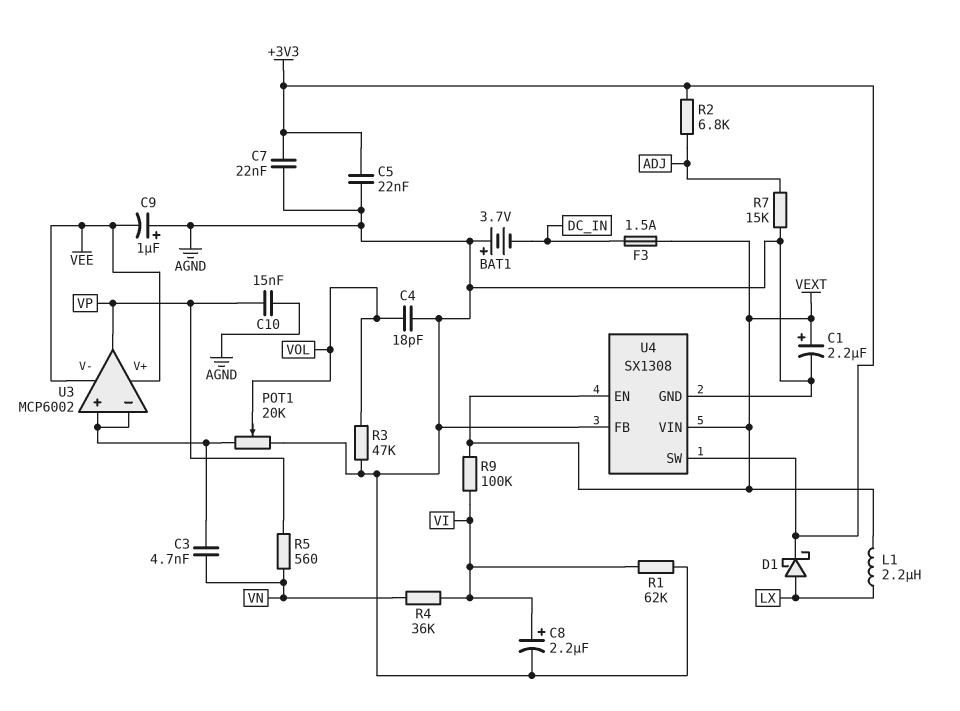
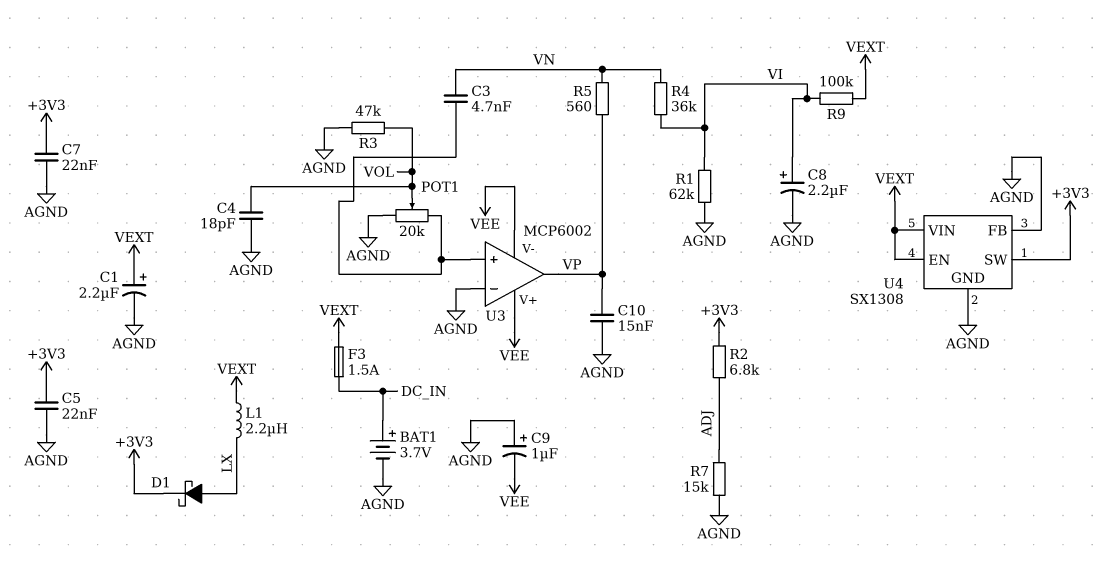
BAT1: 3.7V (plus AGND, minus DC_IN) -> 3.7V (plus DC_IN, minus AGND)
U3 pin in-: U3/in+ -> AGND

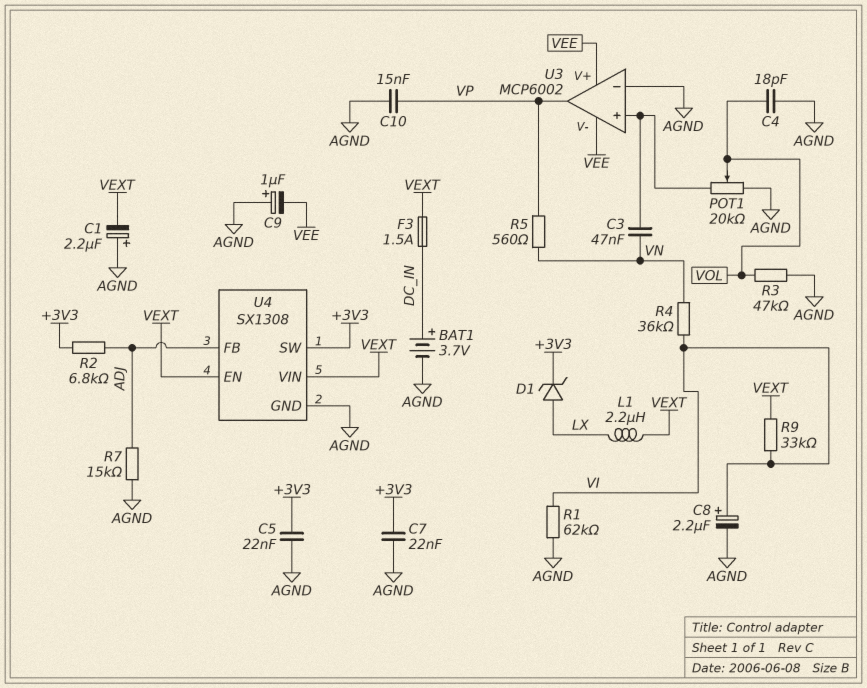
C1: 2.2uF (plus VEXT, minus AGND) -> 2.2uF (plus AGND, minus VEXT)
C3: 4.7nF (U3/in+, VN) -> 47nF (U3/in+, VN)
D1: schottky (A LX, K +3V3) -> zener (A LX, K +3V3)
R9: 100k (VEXT, VI) -> 33k (VEXT, VI)
U4 pin FB: AGND -> ADJ

